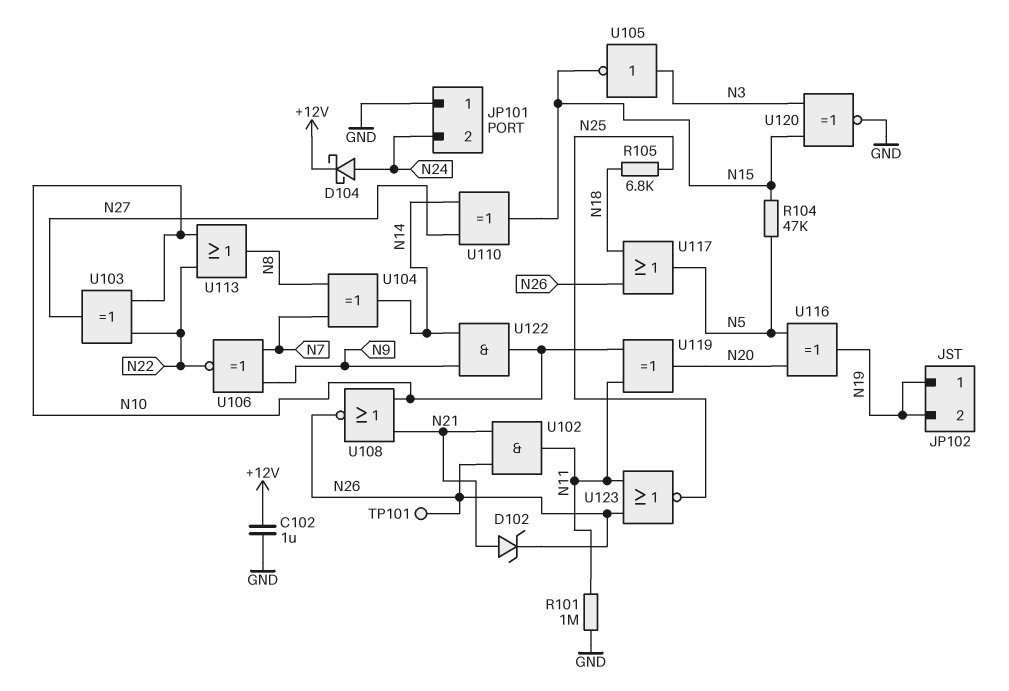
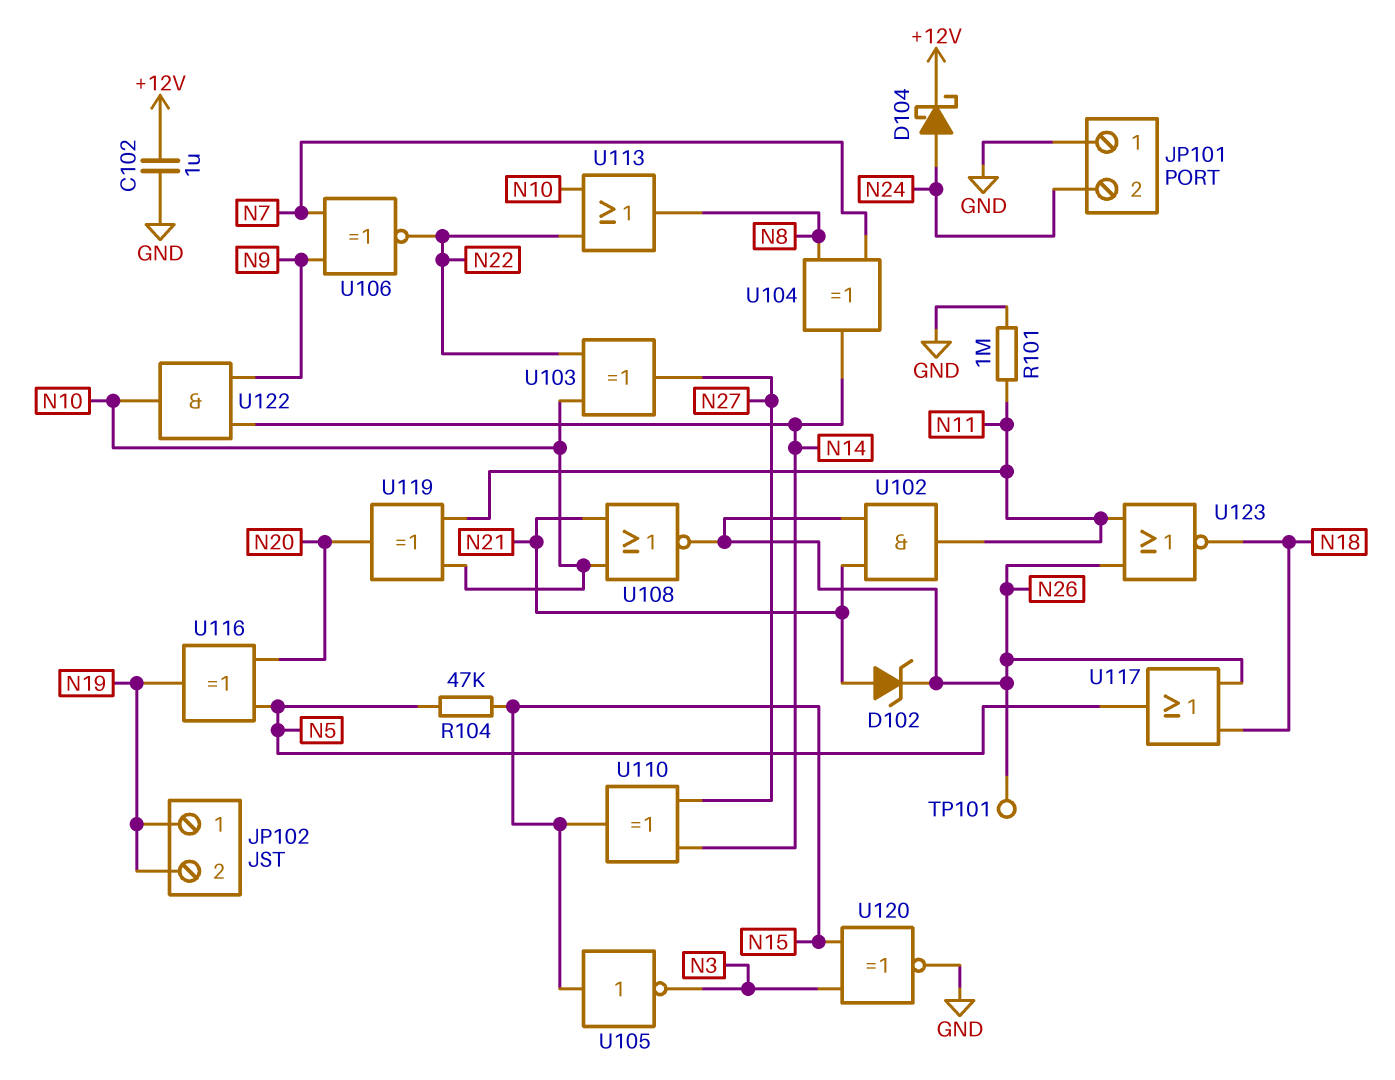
R105: 6.8k (N18, N25) -> none
U105: NOT (in N3, out N15) -> NOT (in N15, out N3)
U123: NOR (in N11, in N26, out N25) -> NOR (in N11, in N26, out N18)

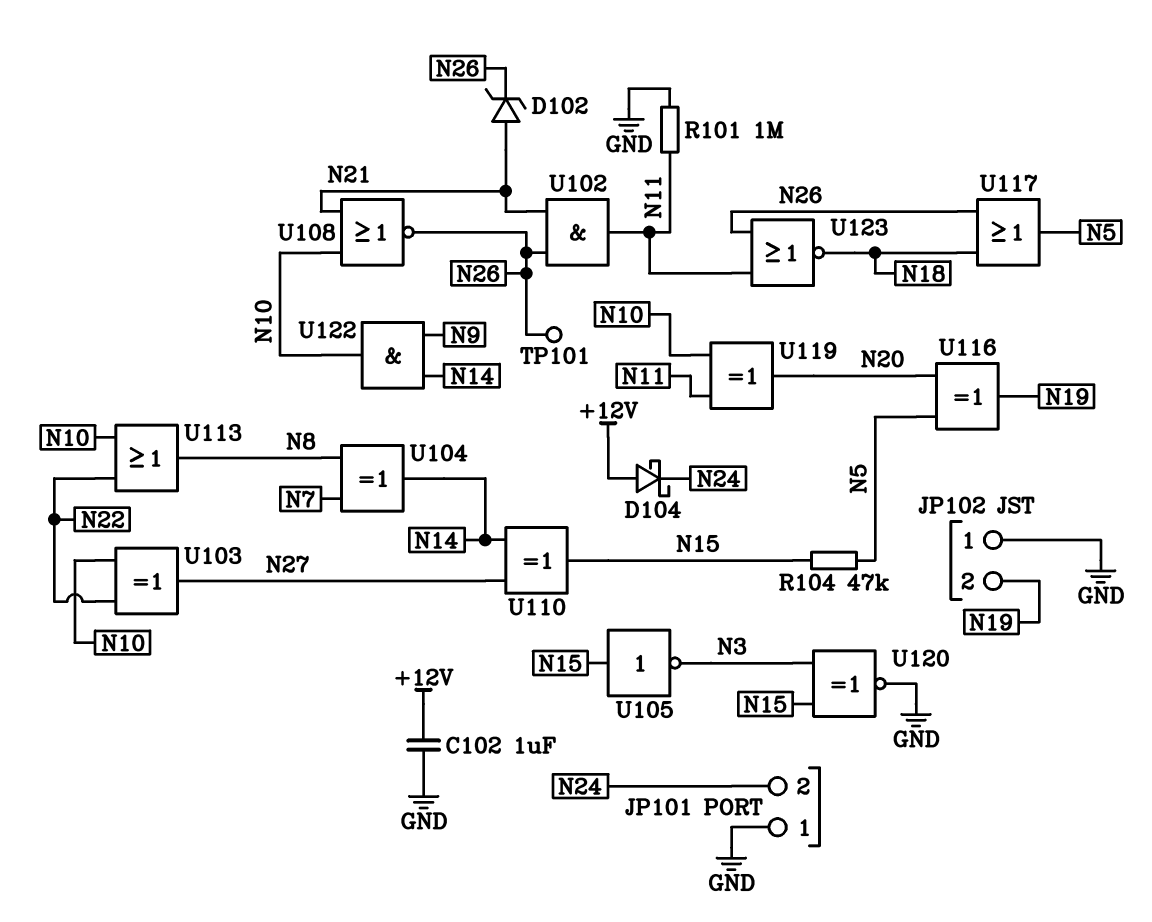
D104: schottky (A N24, K +12V) -> schottky (A +12V, K N24)
JP102 pin 1: N19 -> GND
U106: XNOR (in N7, in N9, out N22) -> none

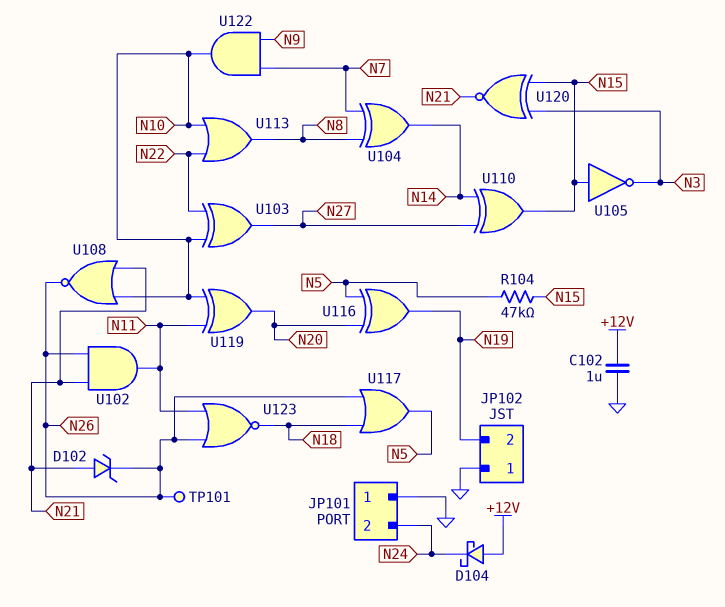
R101: 1M (GND, N11) -> none
U120: XNOR (in N3, in N15, out GND) -> XNOR (in N3, in N15, out N21)
U122: AND (in N9, in N14, out N10) -> AND (in N7, in N9, out N10)

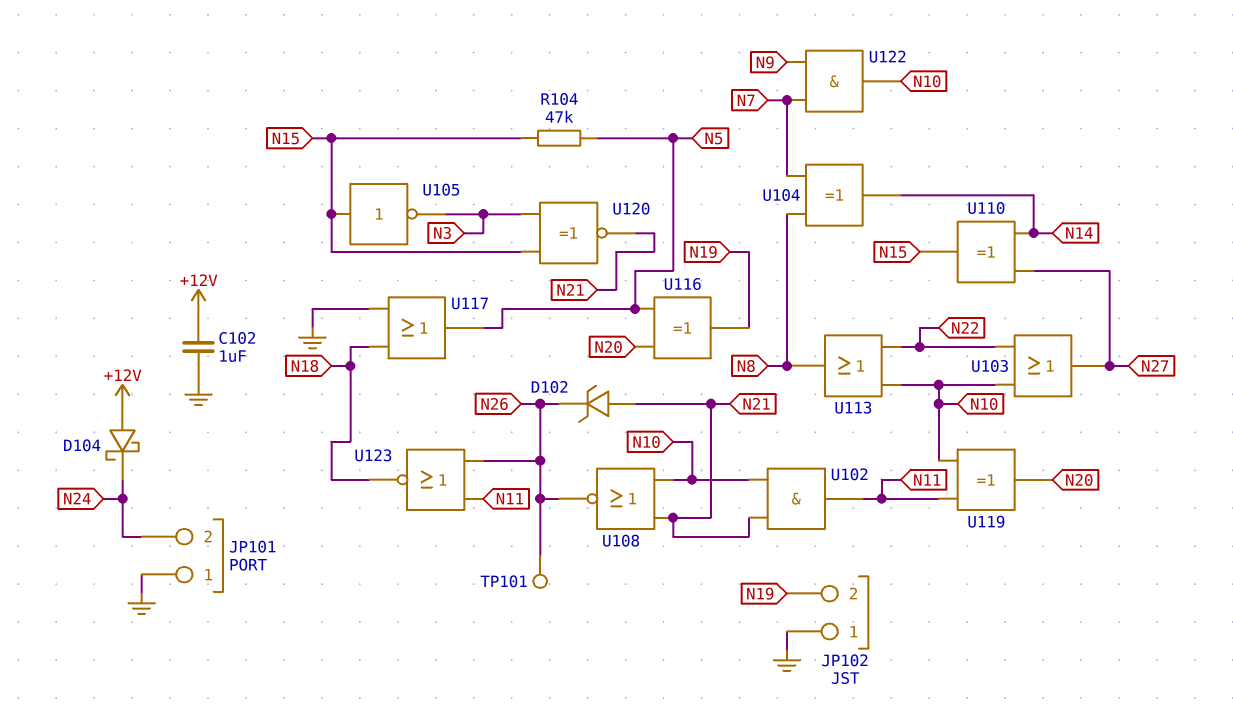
U102: AND (in N21, in N26, out N11) -> AND (in N10, in N21, out N11)
U103: XOR (in N10, in N22, out N27) -> OR (in N10, in N22, out N27)
U117: OR (in N18, in N26, out N5) -> OR (in GND, in N18, out N5)

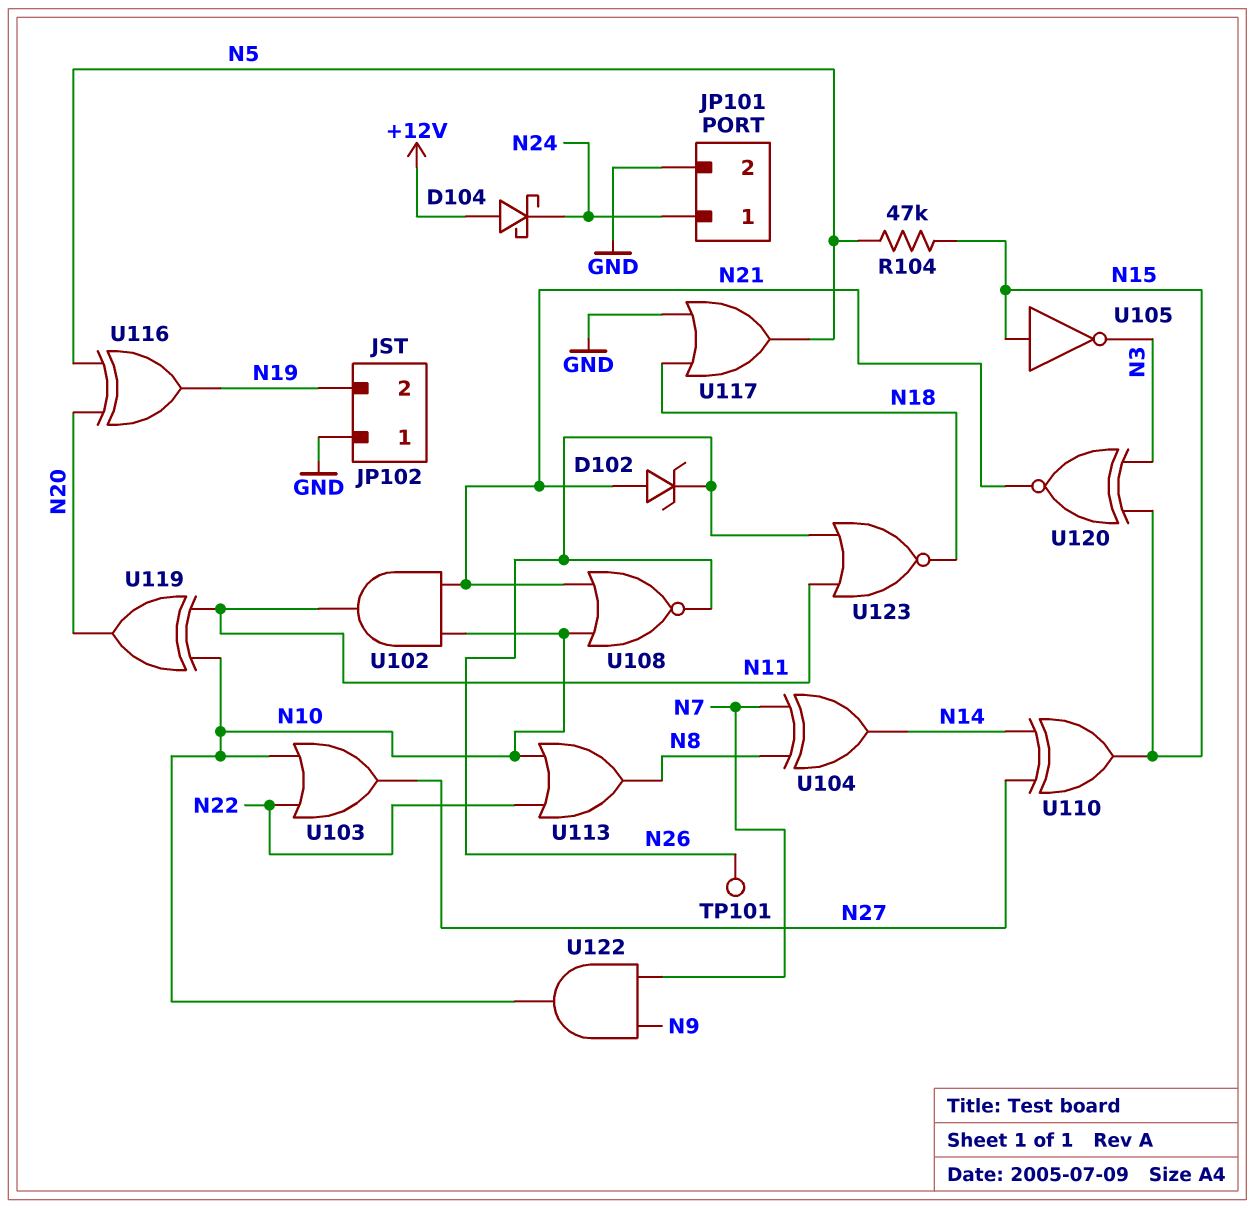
C102: 1uF (+12V, GND) -> none
JP101 pin 1: GND -> N24
JP101 pin 2: N24 -> GND

